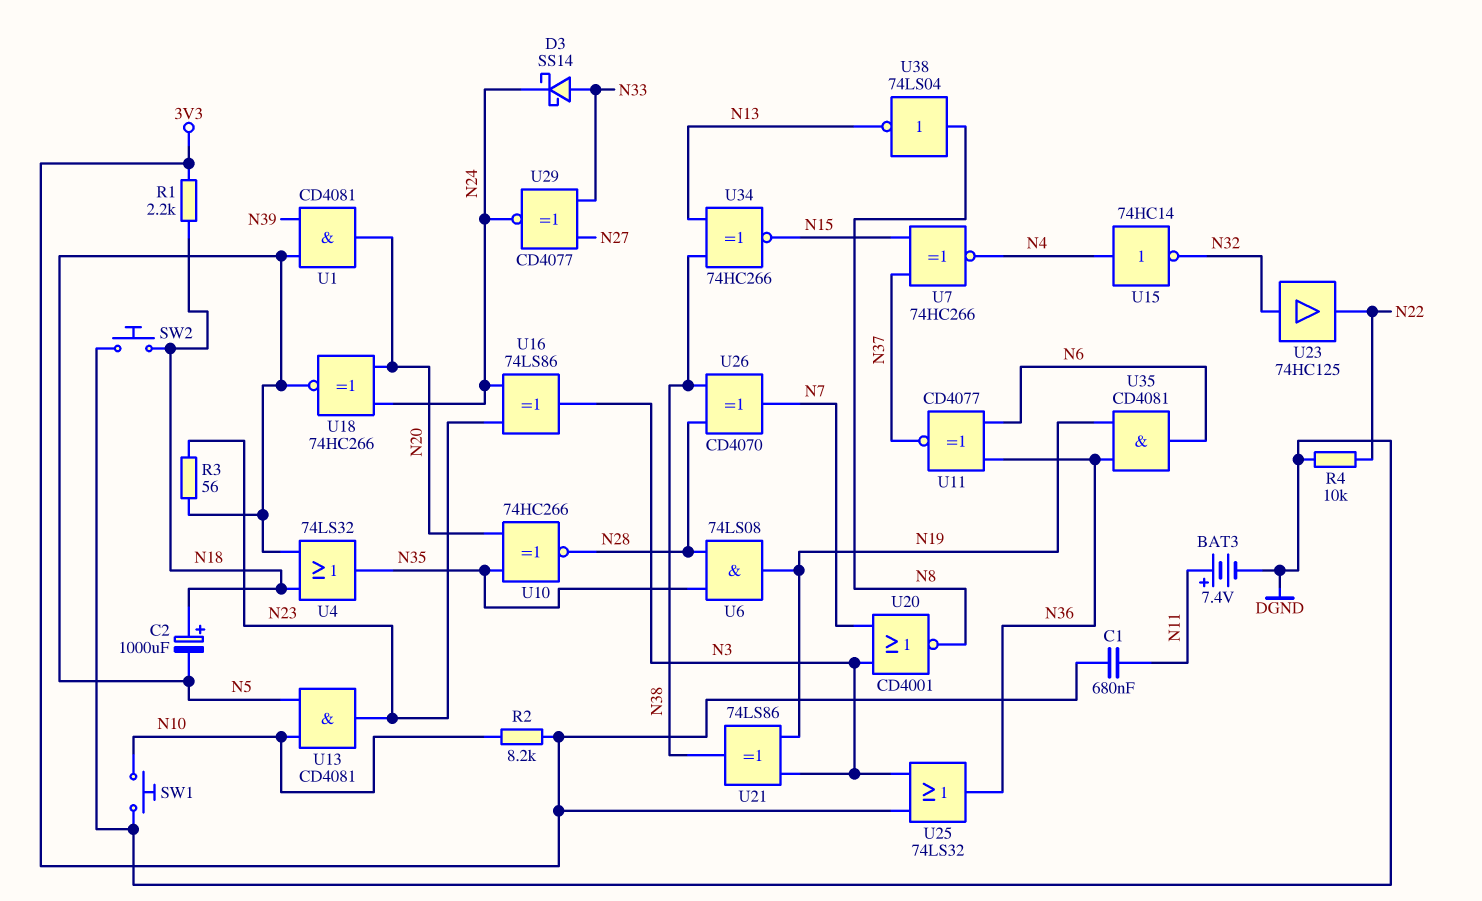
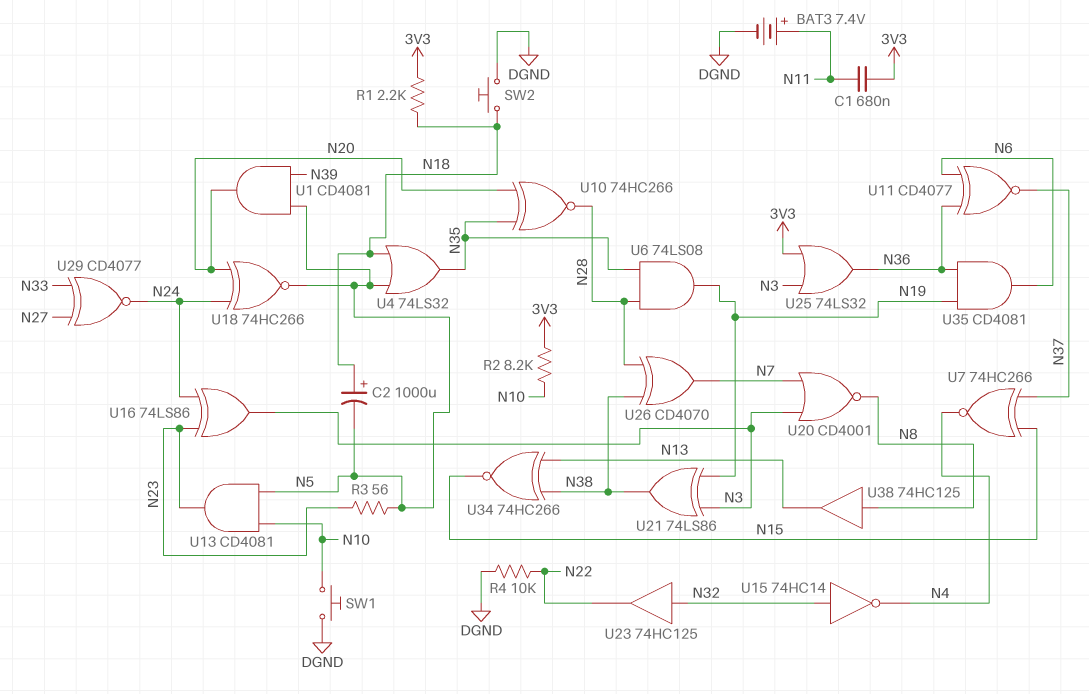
D3: schottky SS14 (A N33, K N24) -> none
U15: NOT 74HC14 (in N4, out N32) -> NOT 74HC14 (in N32, out N4)
U38: NOT 74LS04 (in N8, out N13) -> buffer 74HC125 (in N8, out N13)

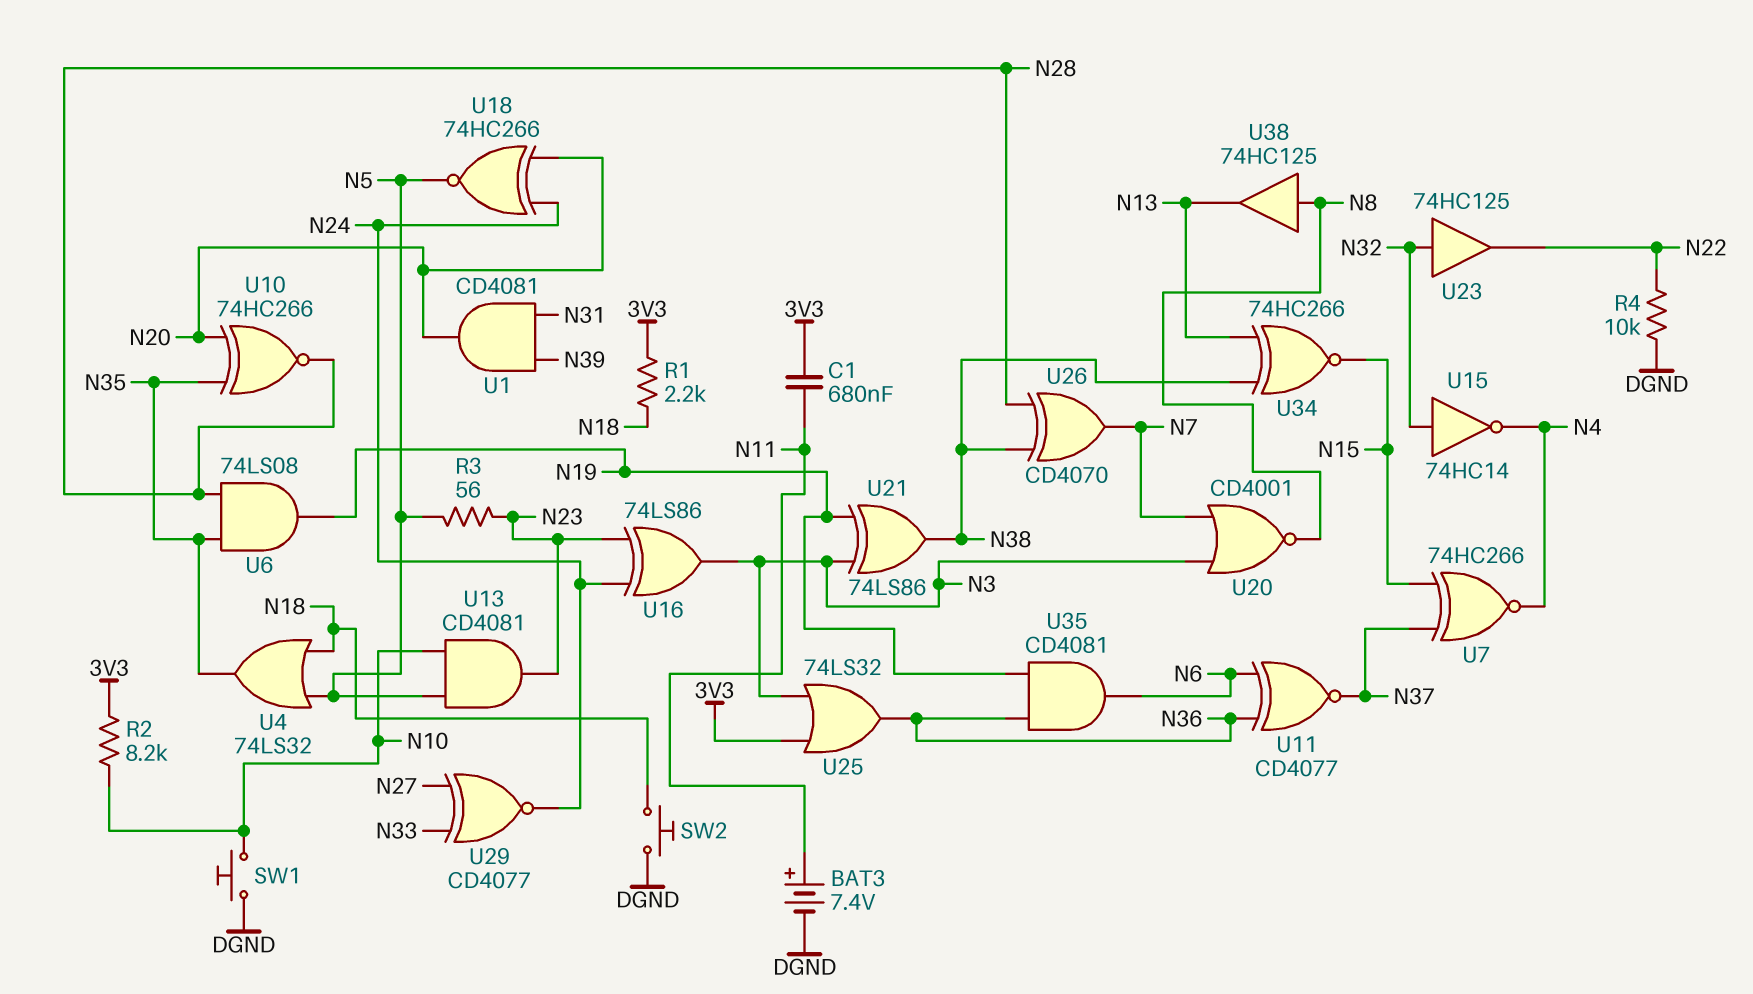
C2: 1000uF (plus N18, minus N5) -> none
U1: AND CD4081 (in N5, in N39, out N20) -> AND CD4081 (in N31, in N39, out N20)

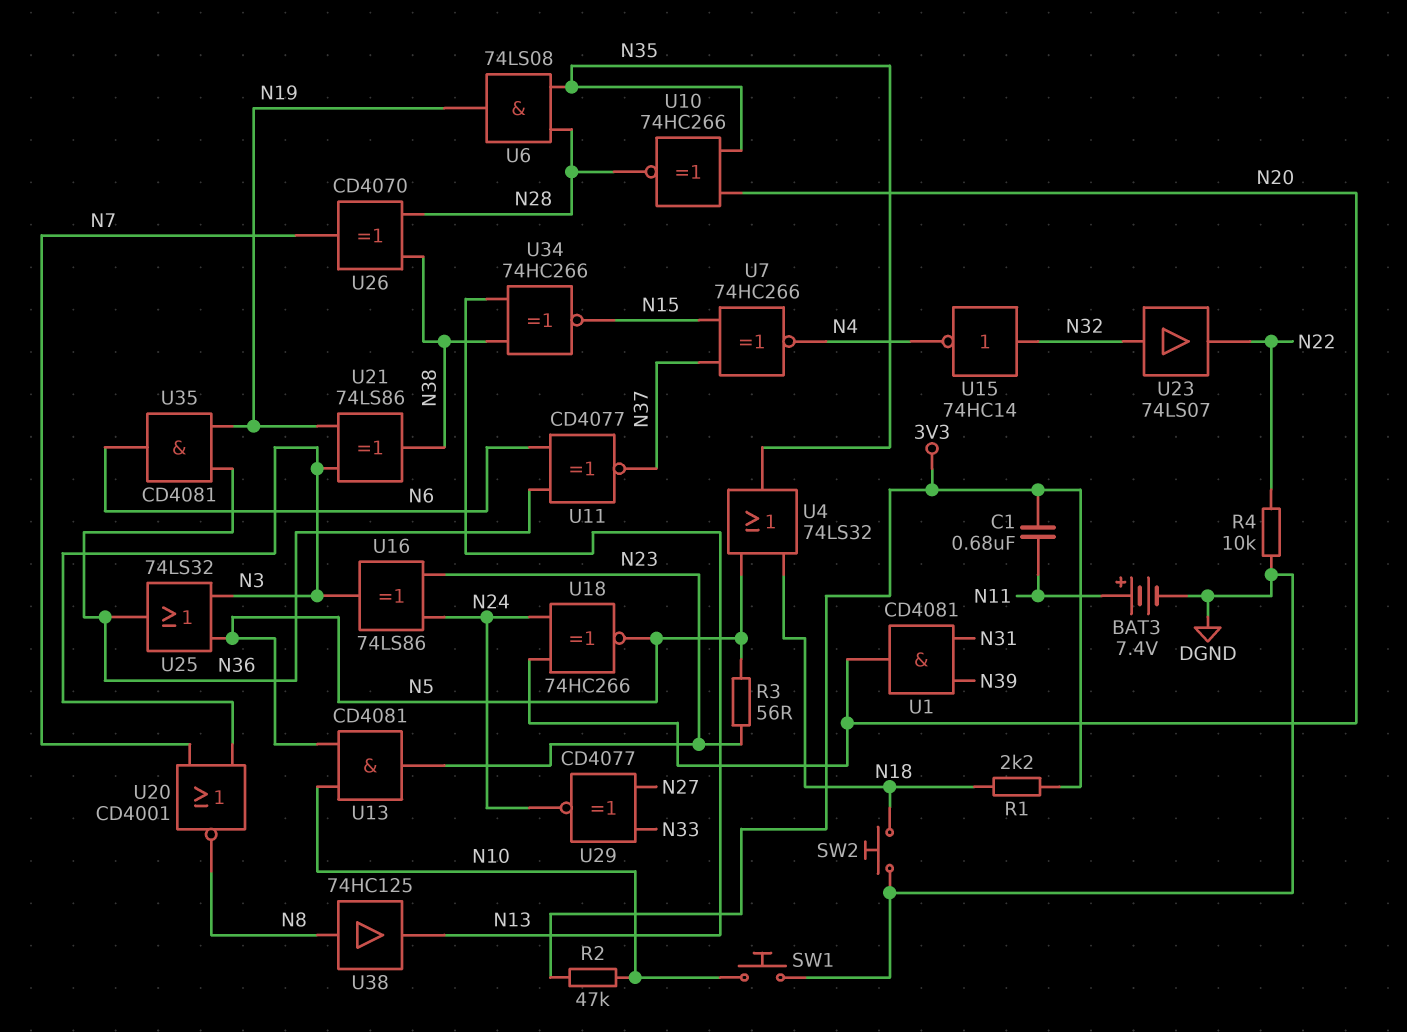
R2: 8.2k (3V3, N10) -> 47k (3V3, N10)
U23: buffer 74HC125 (in N32, out N22) -> buffer 74LS07 (in N32, out N22)
U25: OR 74LS32 (in 3V3, in N3, out N36) -> OR 74LS32 (in N3, in N5, out N36)

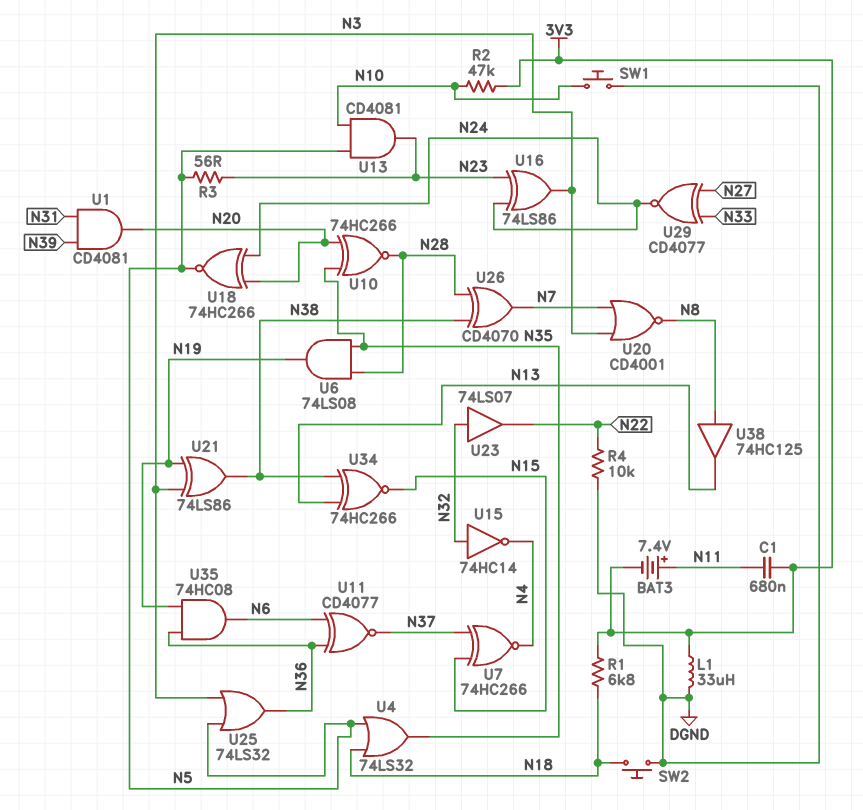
BAT3: 7.4V (plus N11, minus DGND) -> 7.4V (plus N11, minus 3V3)
L1: none -> 33uH (3V3, DGND)
R1: 2.2k (3V3, N18) -> 6.8k (3V3, N18)
U35: AND CD4081 (in N19, in N36, out N6) -> AND 74HC08 (in N19, in N36, out N6)

